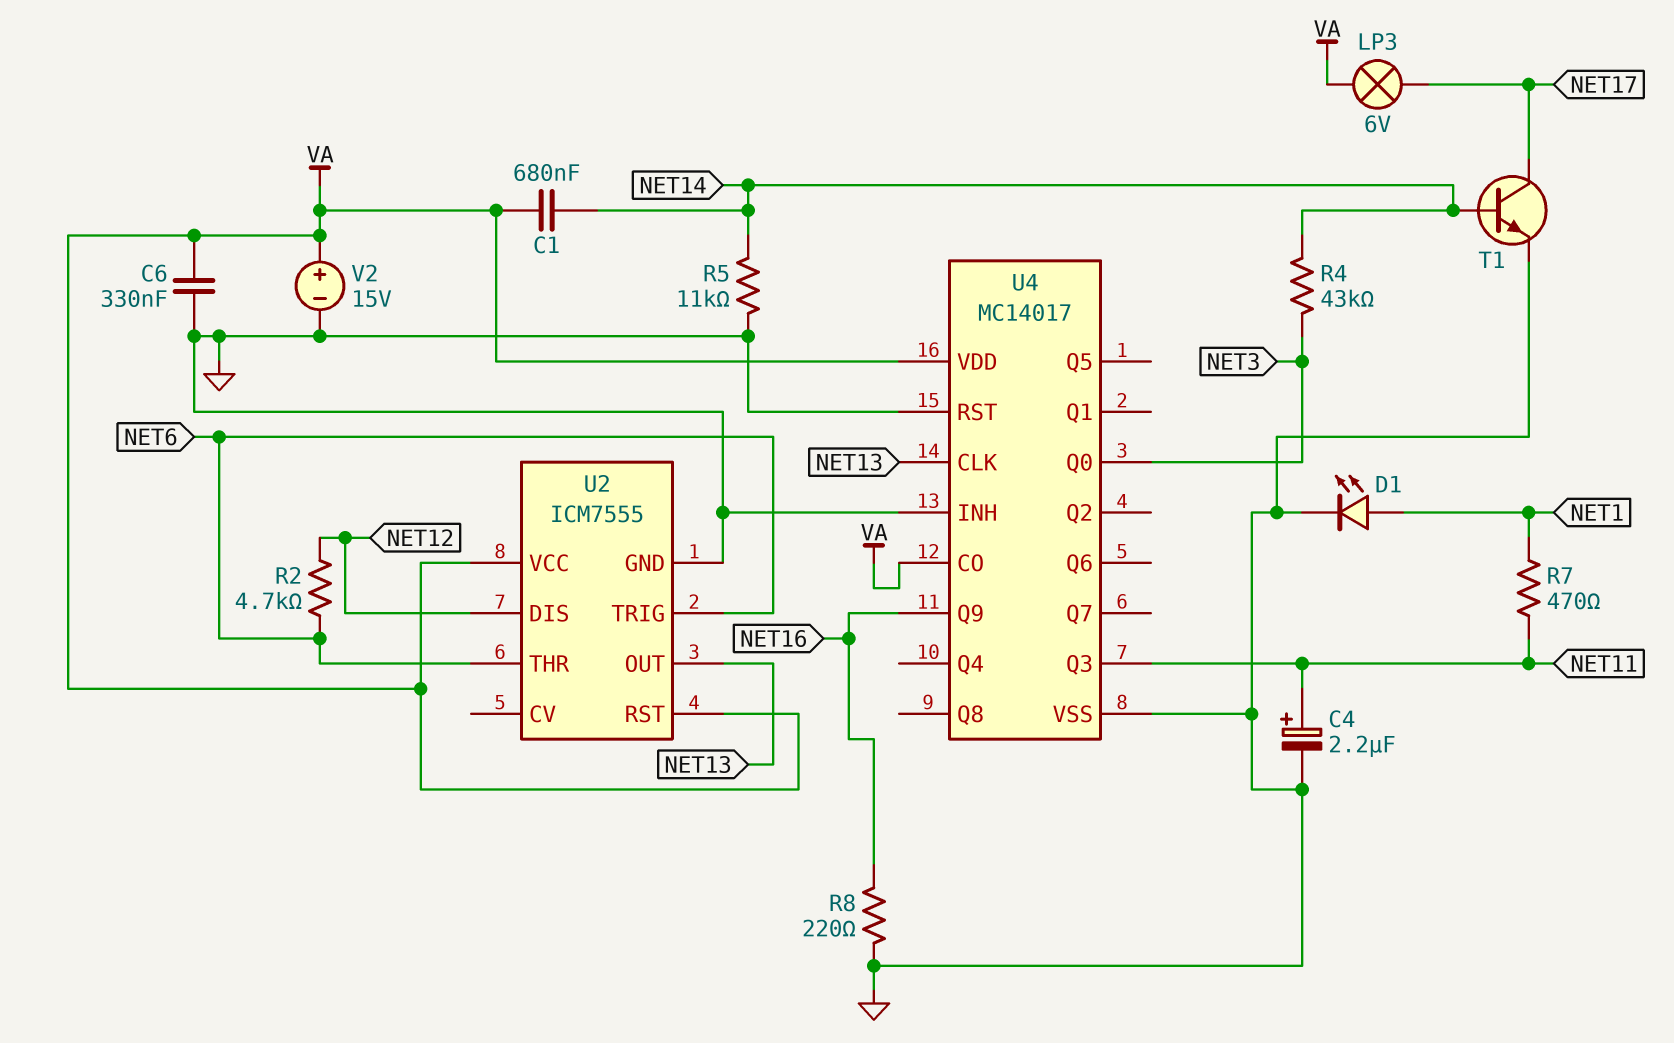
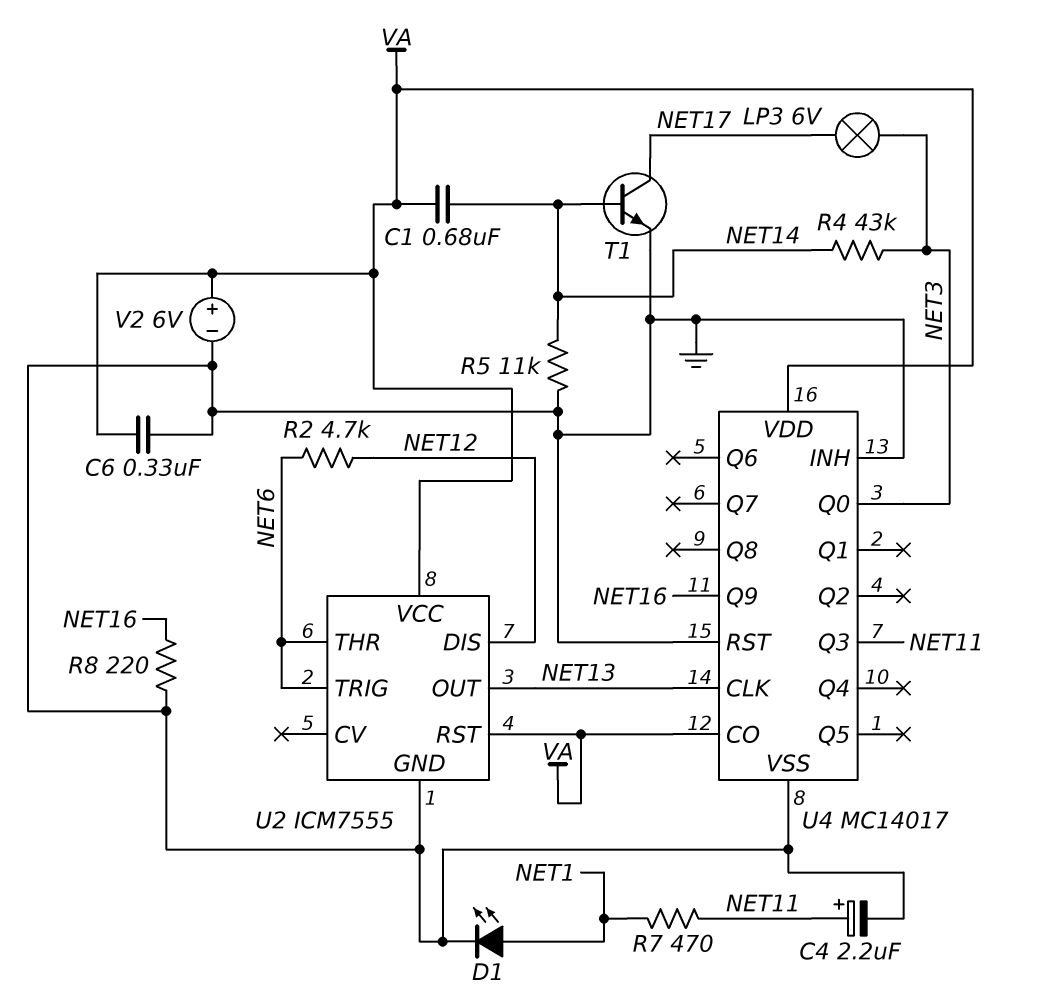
LP3: lamp 6V (NET17, VA) -> lamp 6V (NET3, NET17)
V2: 15V (plus VA, minus GND) -> 6V (plus VA, minus GND)

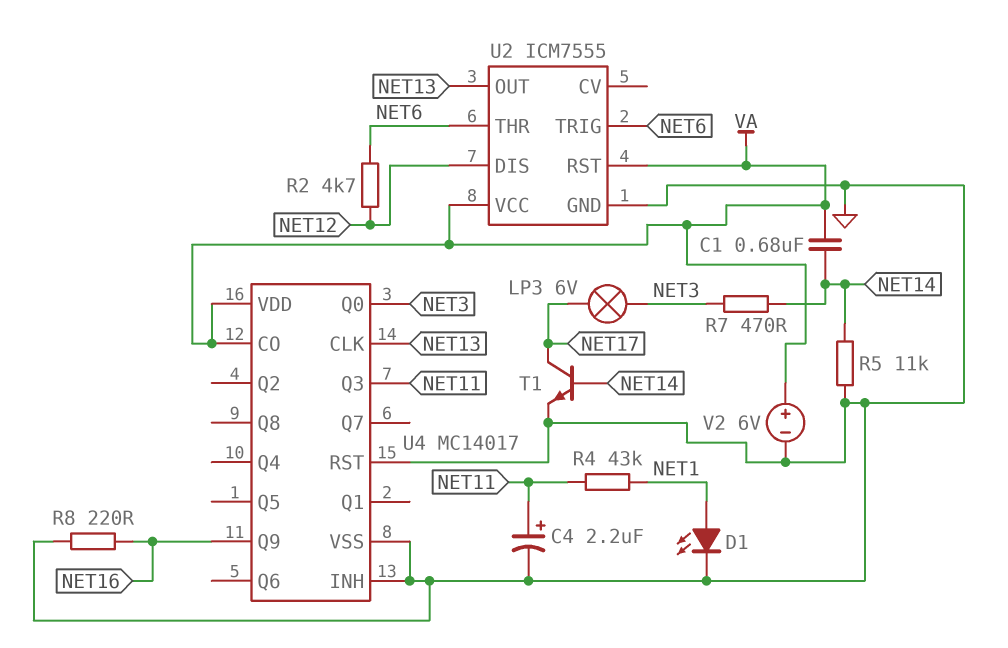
C6: 330nF (GND, VA) -> none
R4: 43k (NET3, NET14) -> 43k (NET1, NET11)
R7: 470 (NET1, NET11) -> 470 (NET3, NET14)

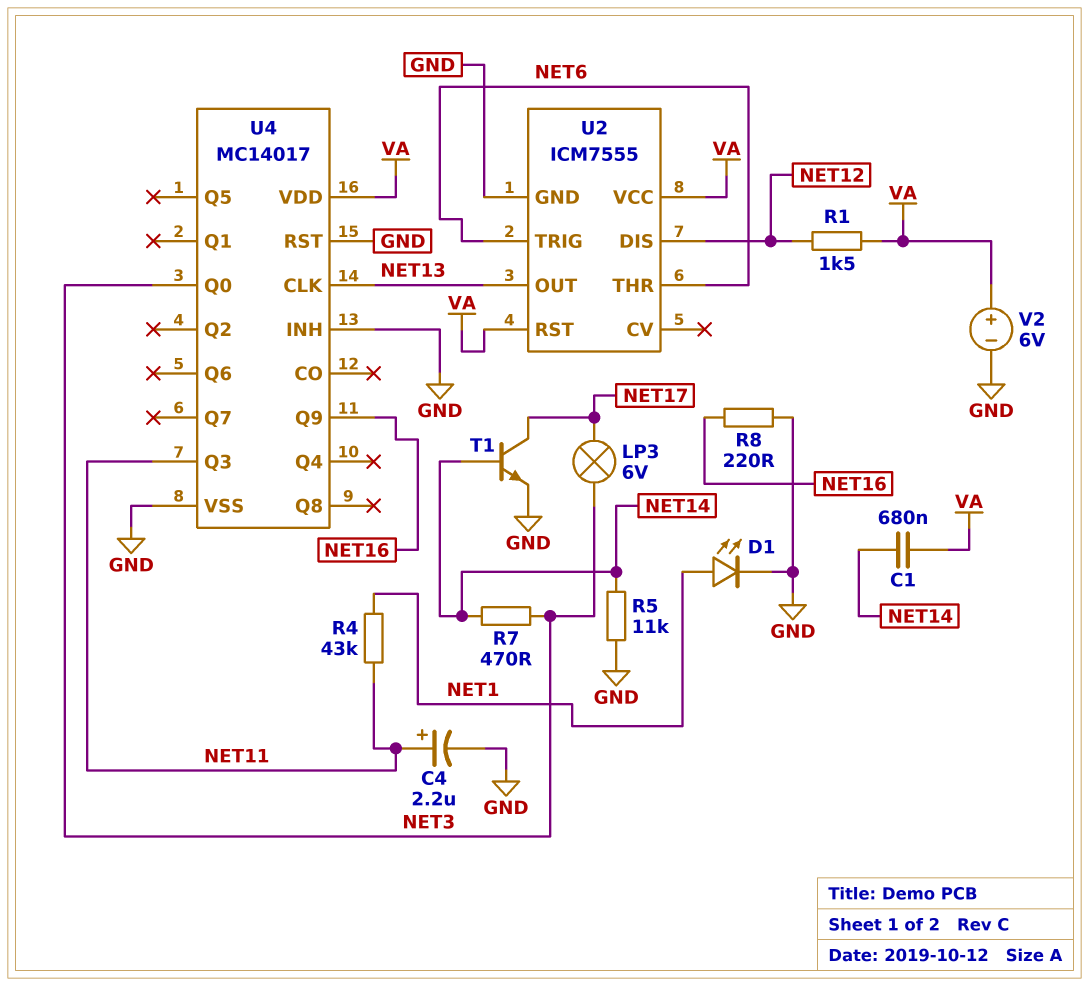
R1: none -> 1.5k (NET12, VA)
R2: 4.7k (NET6, NET12) -> none
U4 pin CO: VA -> none

